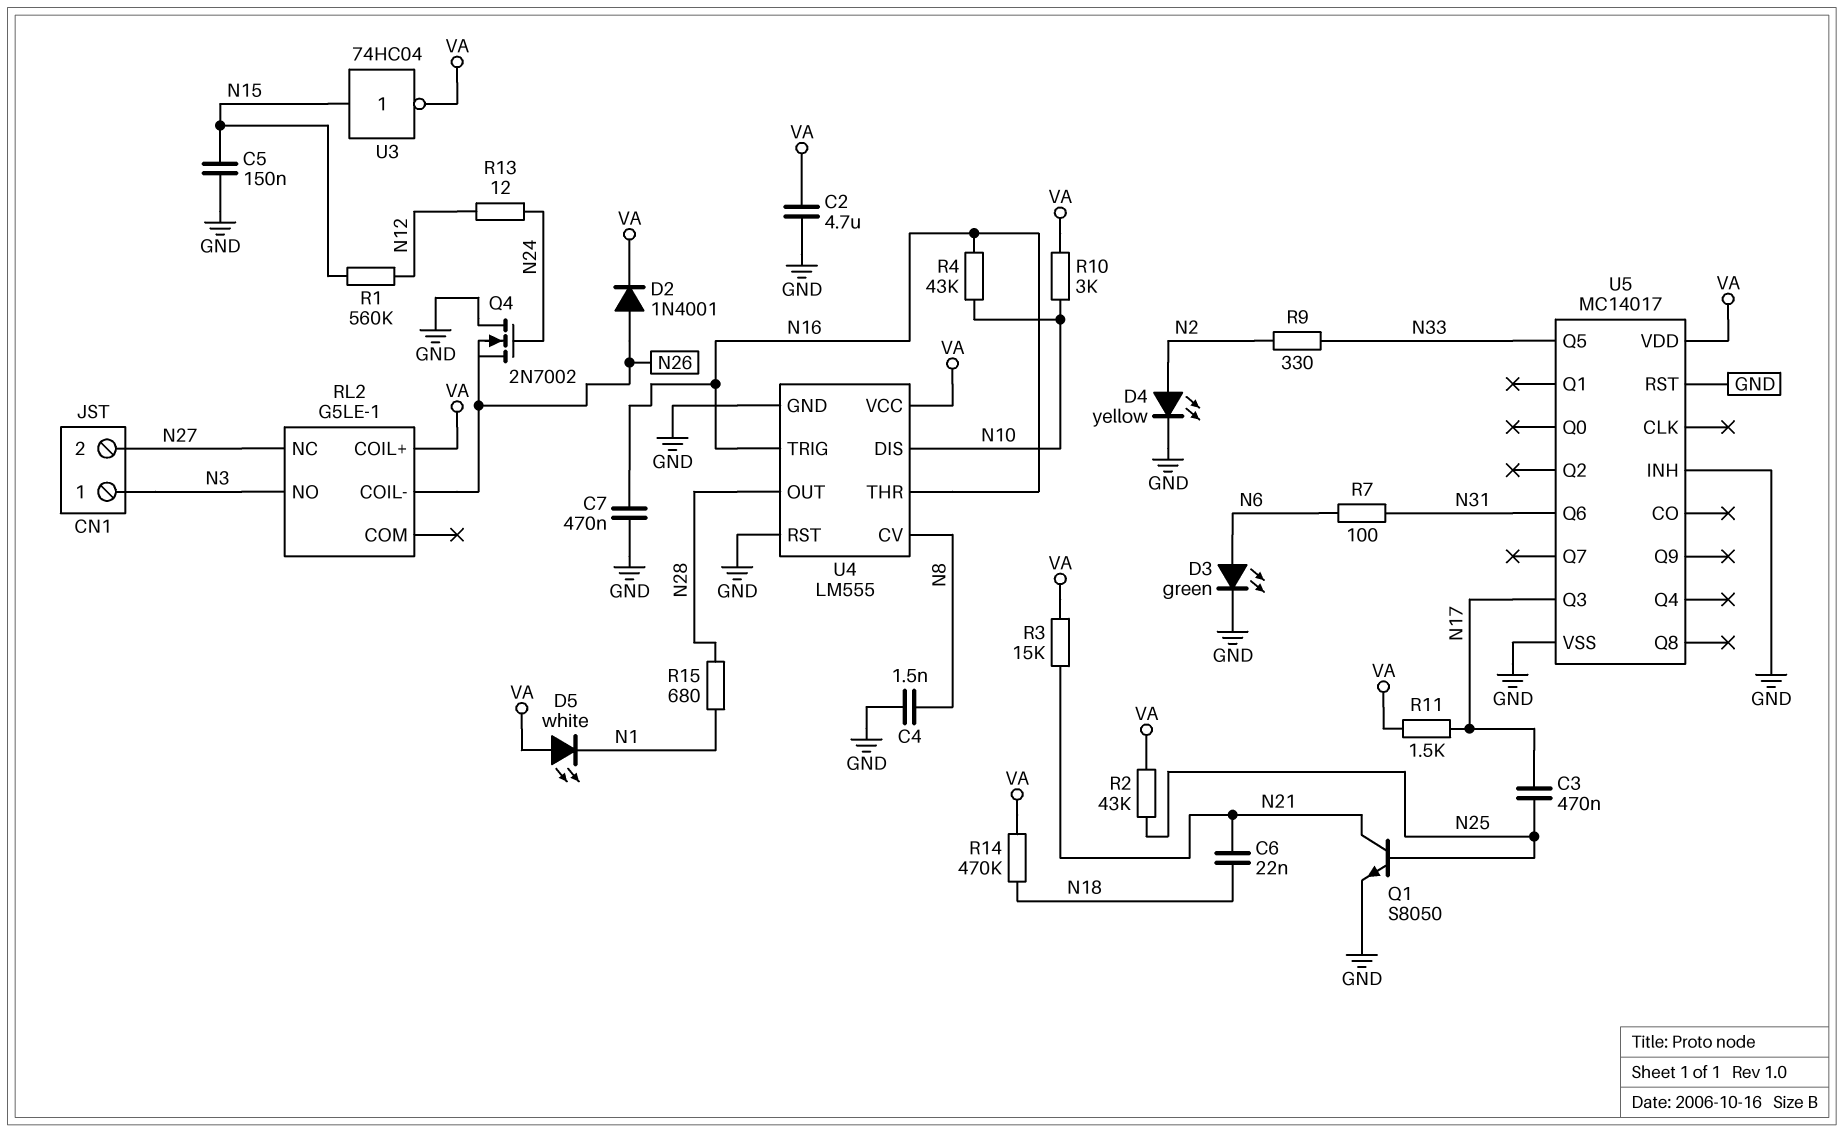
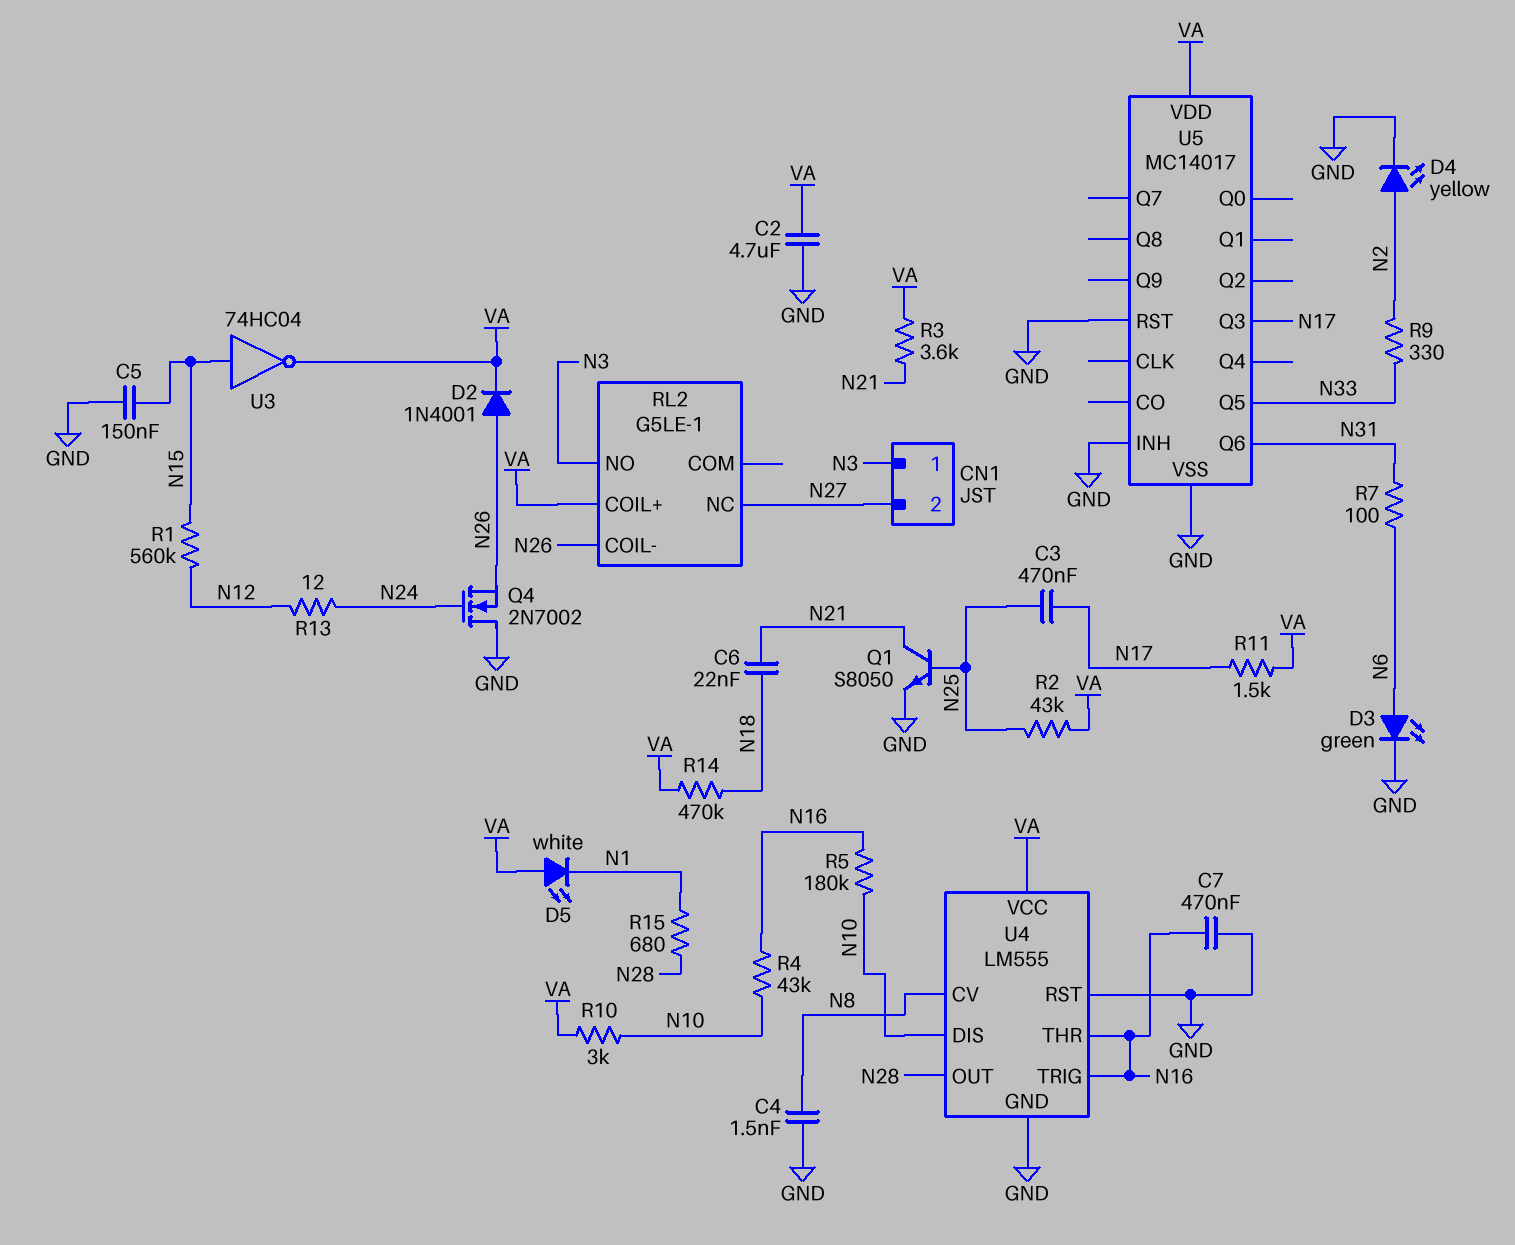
R3: 15k (N21, VA) -> 3.6k (N21, VA)
R5: none -> 180k (N10, N16)

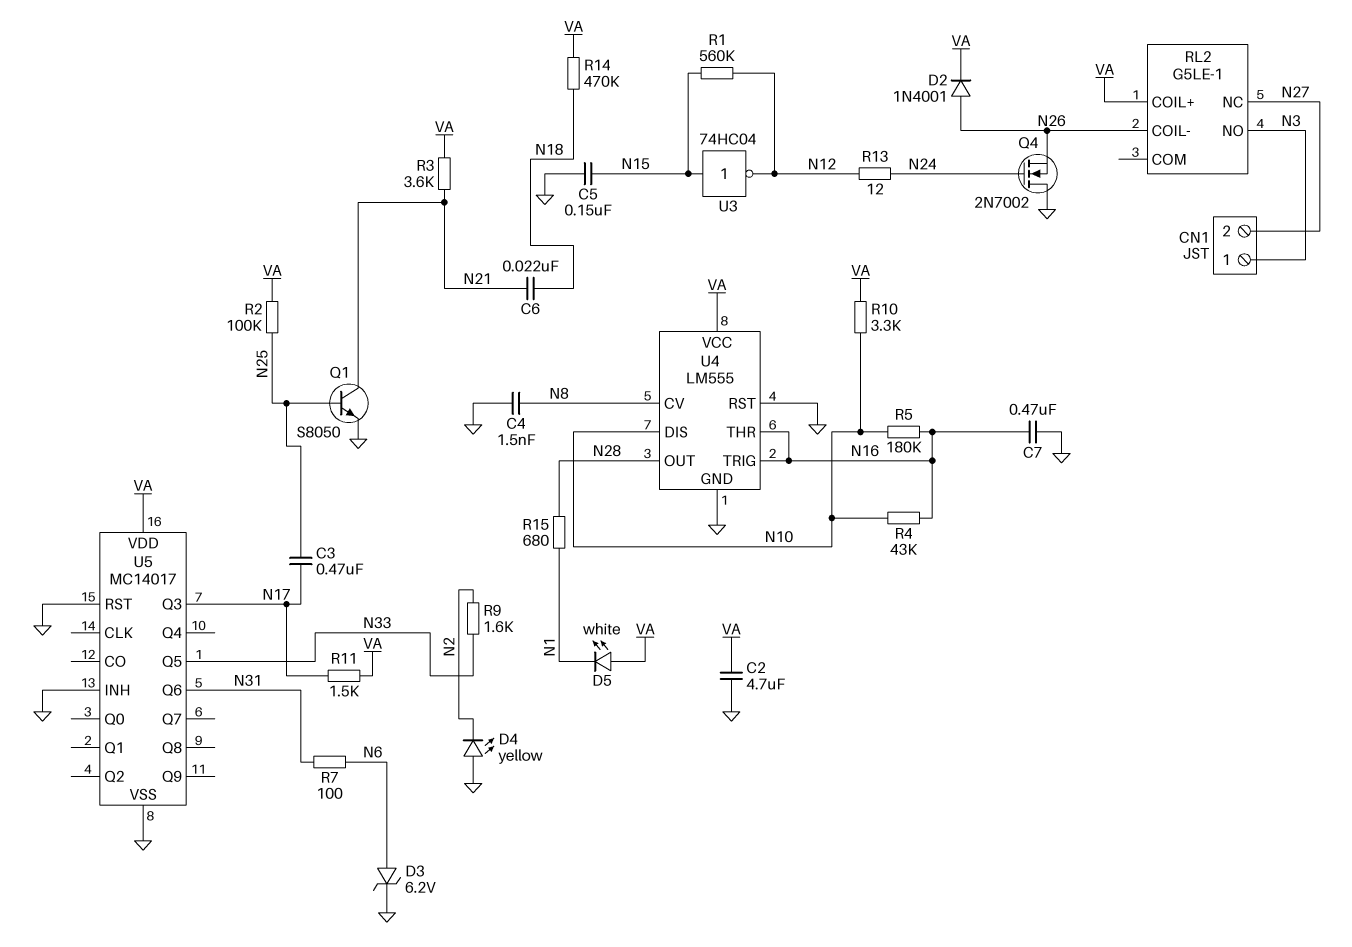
D3: LED green (A N6, K GND) -> zener 6.2V (A N6, K GND)
D4: LED yellow (A N2, K GND) -> LED yellow (A GND, K N2)
R2: 43k (N25, VA) -> 100k (N25, VA)
R9: 330 (N2, N33) -> 1.6k (N2, N33)
R10: 3k (N10, VA) -> 3.3k (N10, VA)
U3: NOT 74HC04 (in N15, out VA) -> NOT 74HC04 (in N15, out N12)

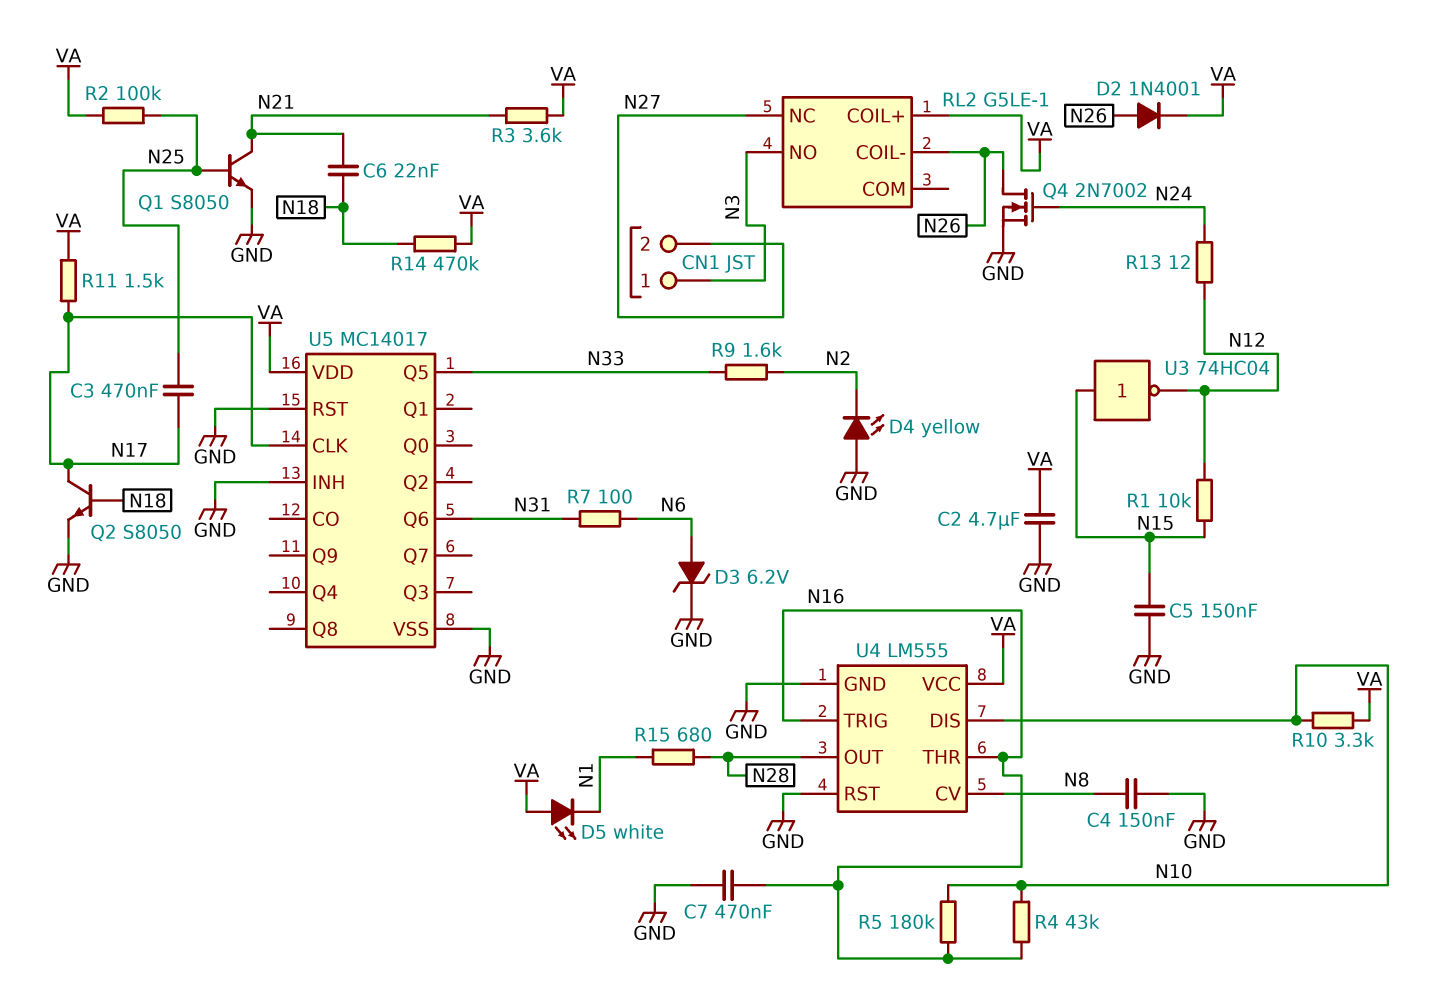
C4: 1.5nF (GND, N8) -> 150nF (GND, N8)
Q2: none -> NPN S8050 (B N18, C N17, E GND)
Q4: NMOS 2N7002 (G N24, D GND, S N26) -> NMOS 2N7002 (G N24, D N26, S GND)
R1: 560k (N12, N15) -> 10k (N12, N15)
U5 pin CLK: none -> N17
U5 pin Q3: N17 -> none

